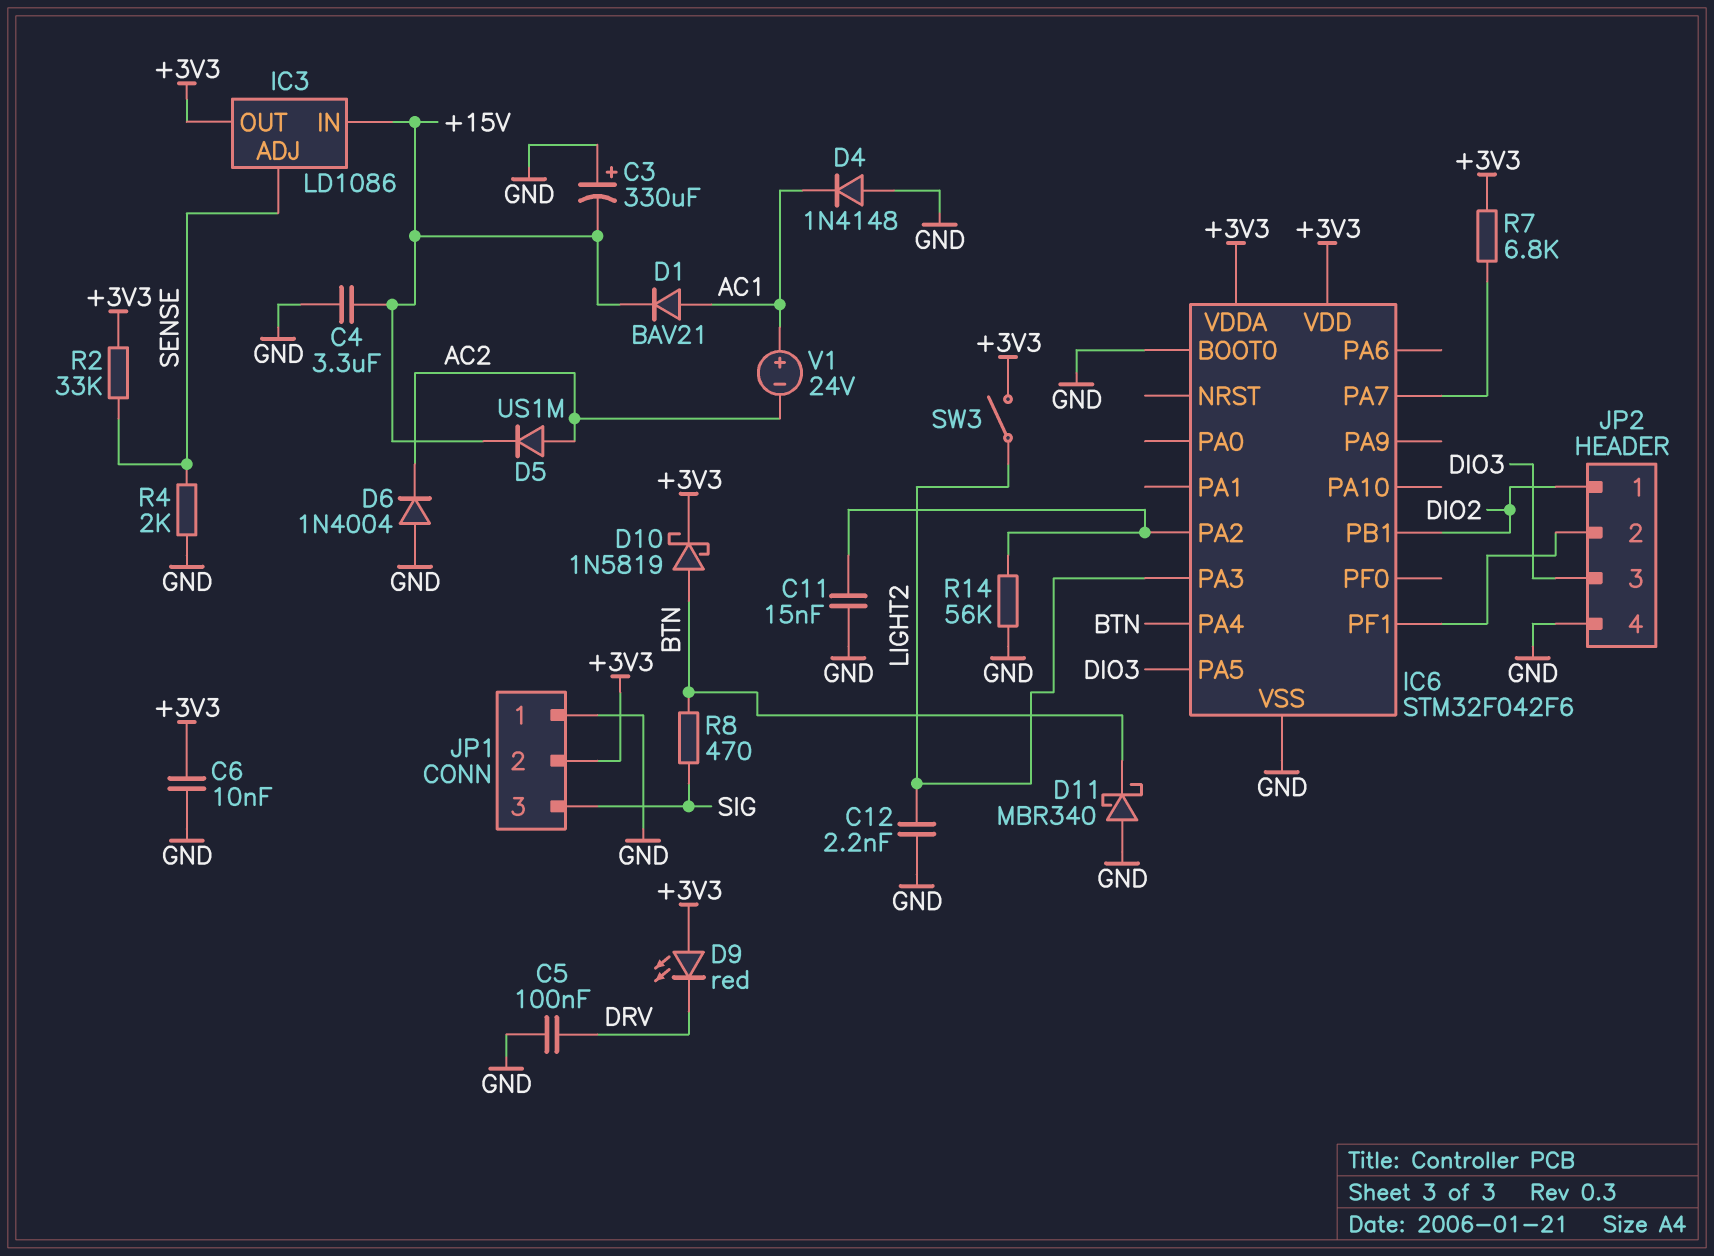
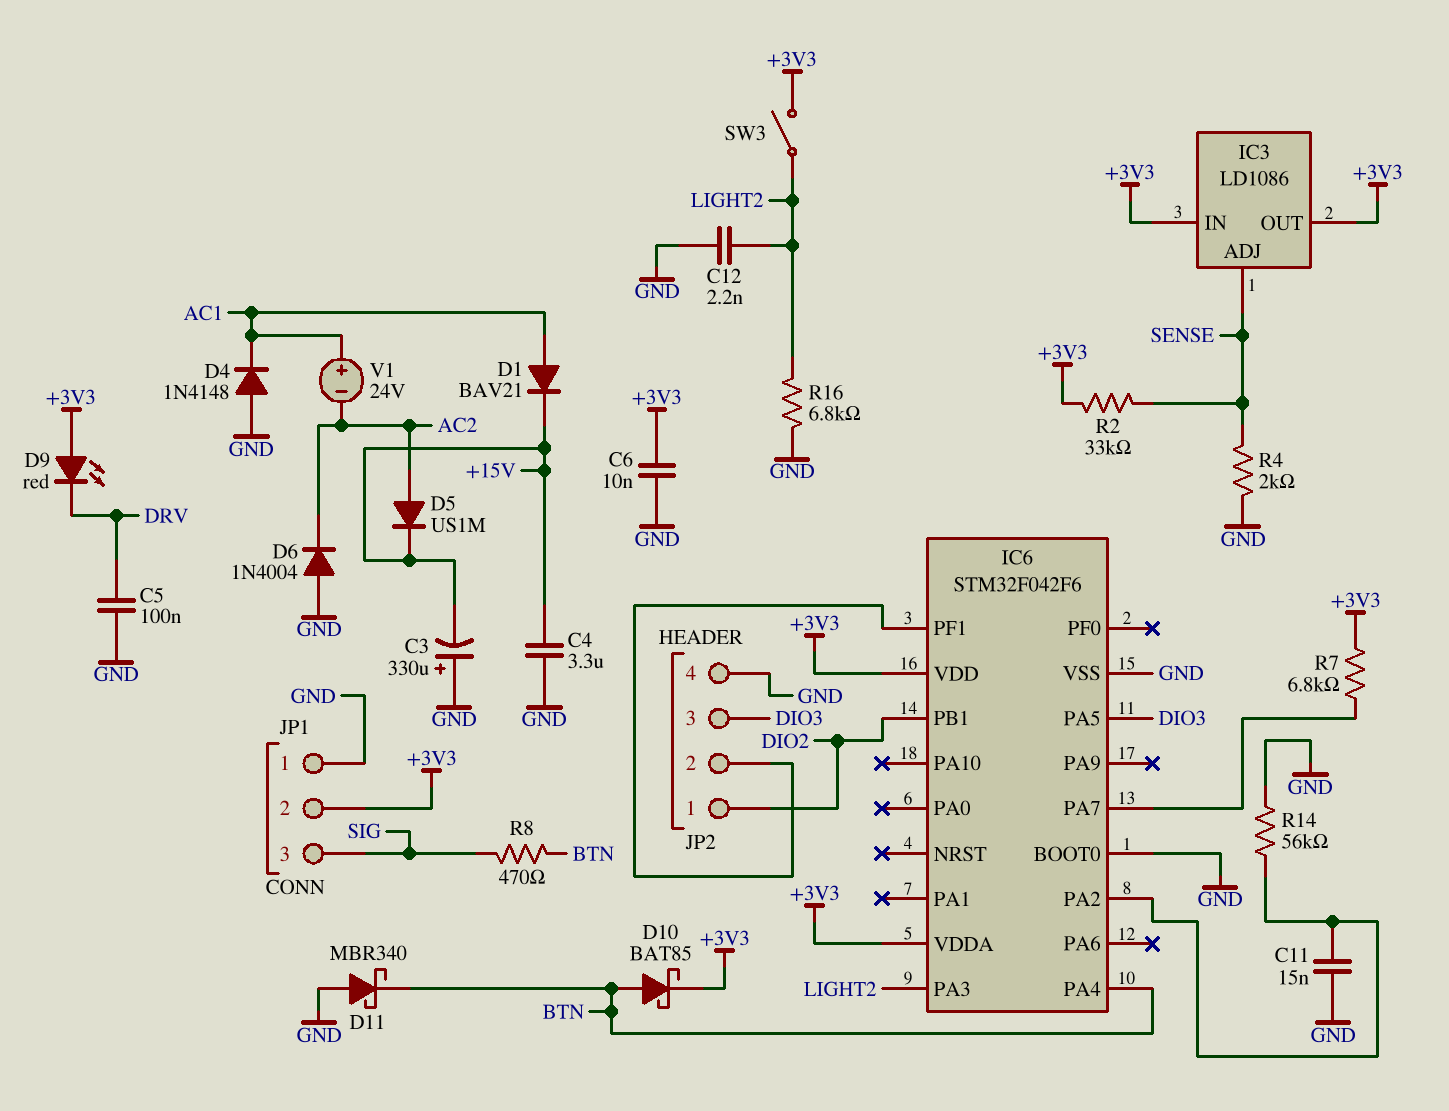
D10: schottky 1N5819 (A BTN, K +3V3) -> schottky BAT85 (A BTN, K +3V3)
IC3 pin IN: +15V -> +3V3
R16: none -> 6.8k (GND, LIGHT2)

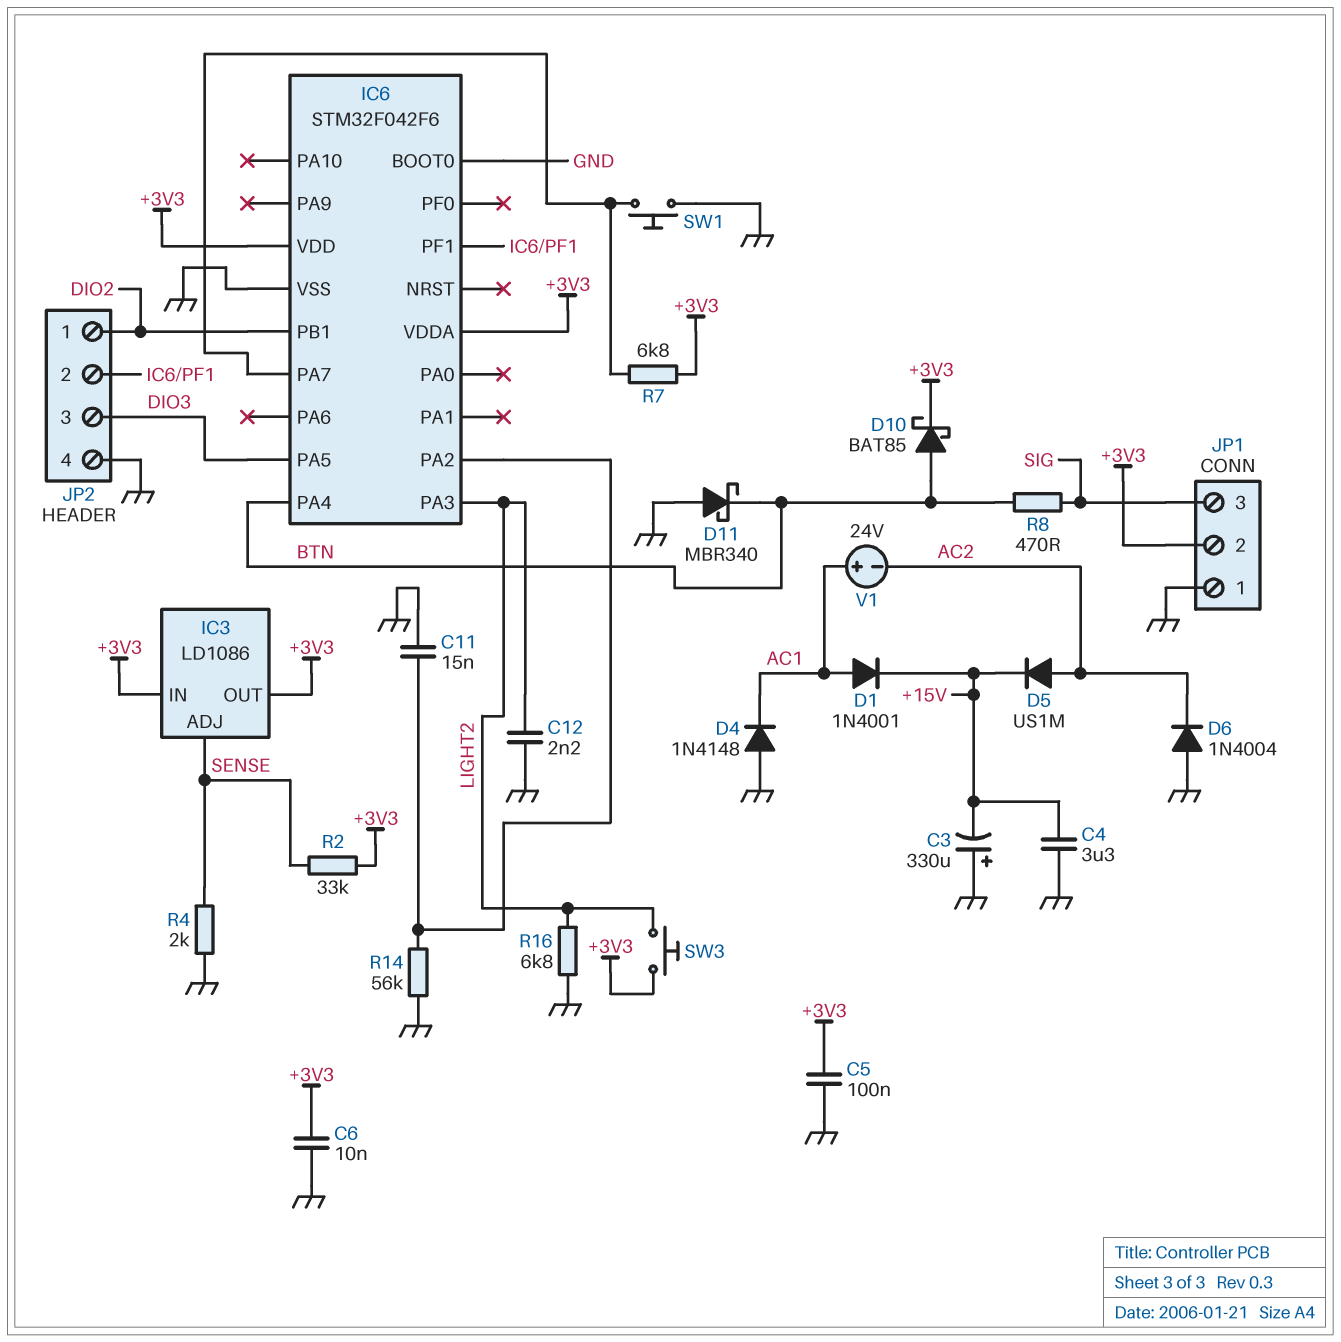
C5: 100nF (DRV, GND) -> 100nF (+3V3, GND)
D1: diode BAV21 (A AC1, K +15V) -> diode 1N4001 (A AC1, K +15V)
D9: LED red (A +3V3, K DRV) -> none
SW1: none -> button (GND, IC6/PA7)
SW3: switch (+3V3, LIGHT2) -> button (+3V3, LIGHT2)

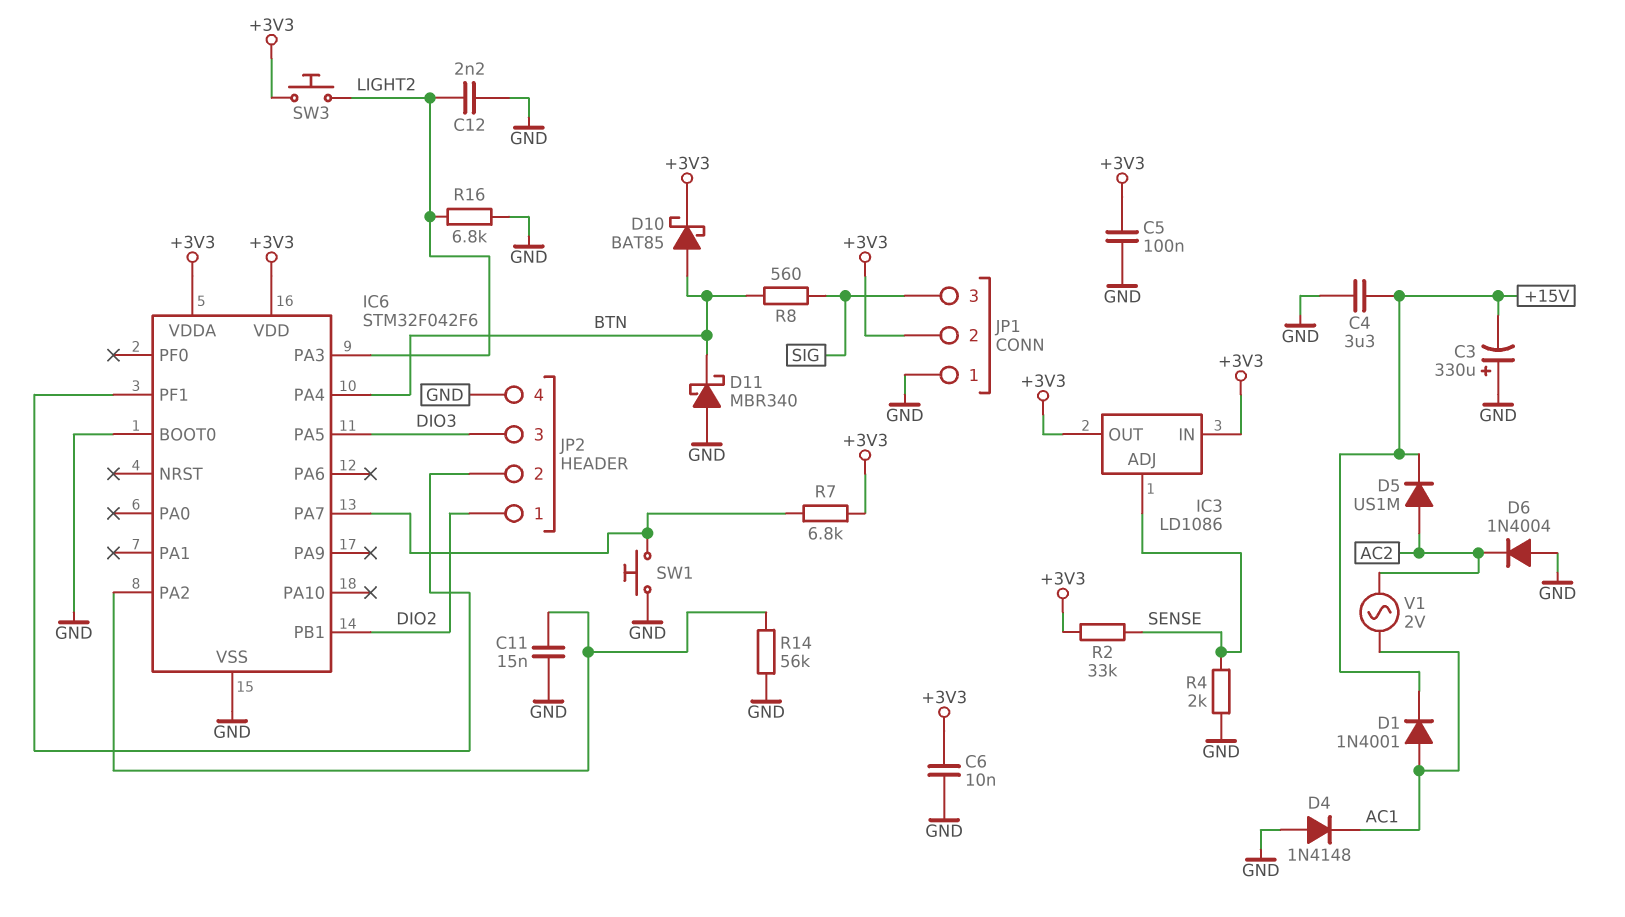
R8: 470 (BTN, SIG) -> 560 (BTN, SIG)
V1: 24V (plus AC1, minus AC2) -> AC 2V (AC1, AC2)

